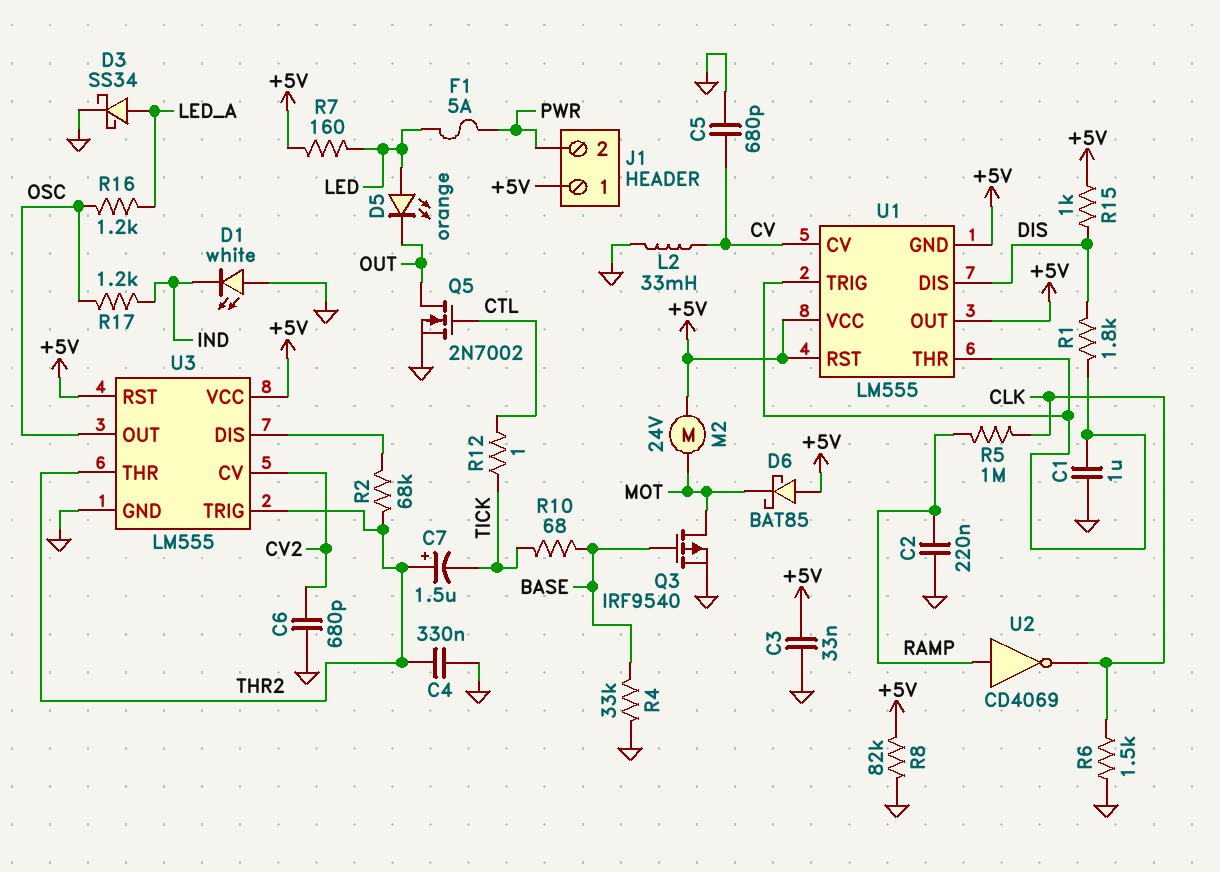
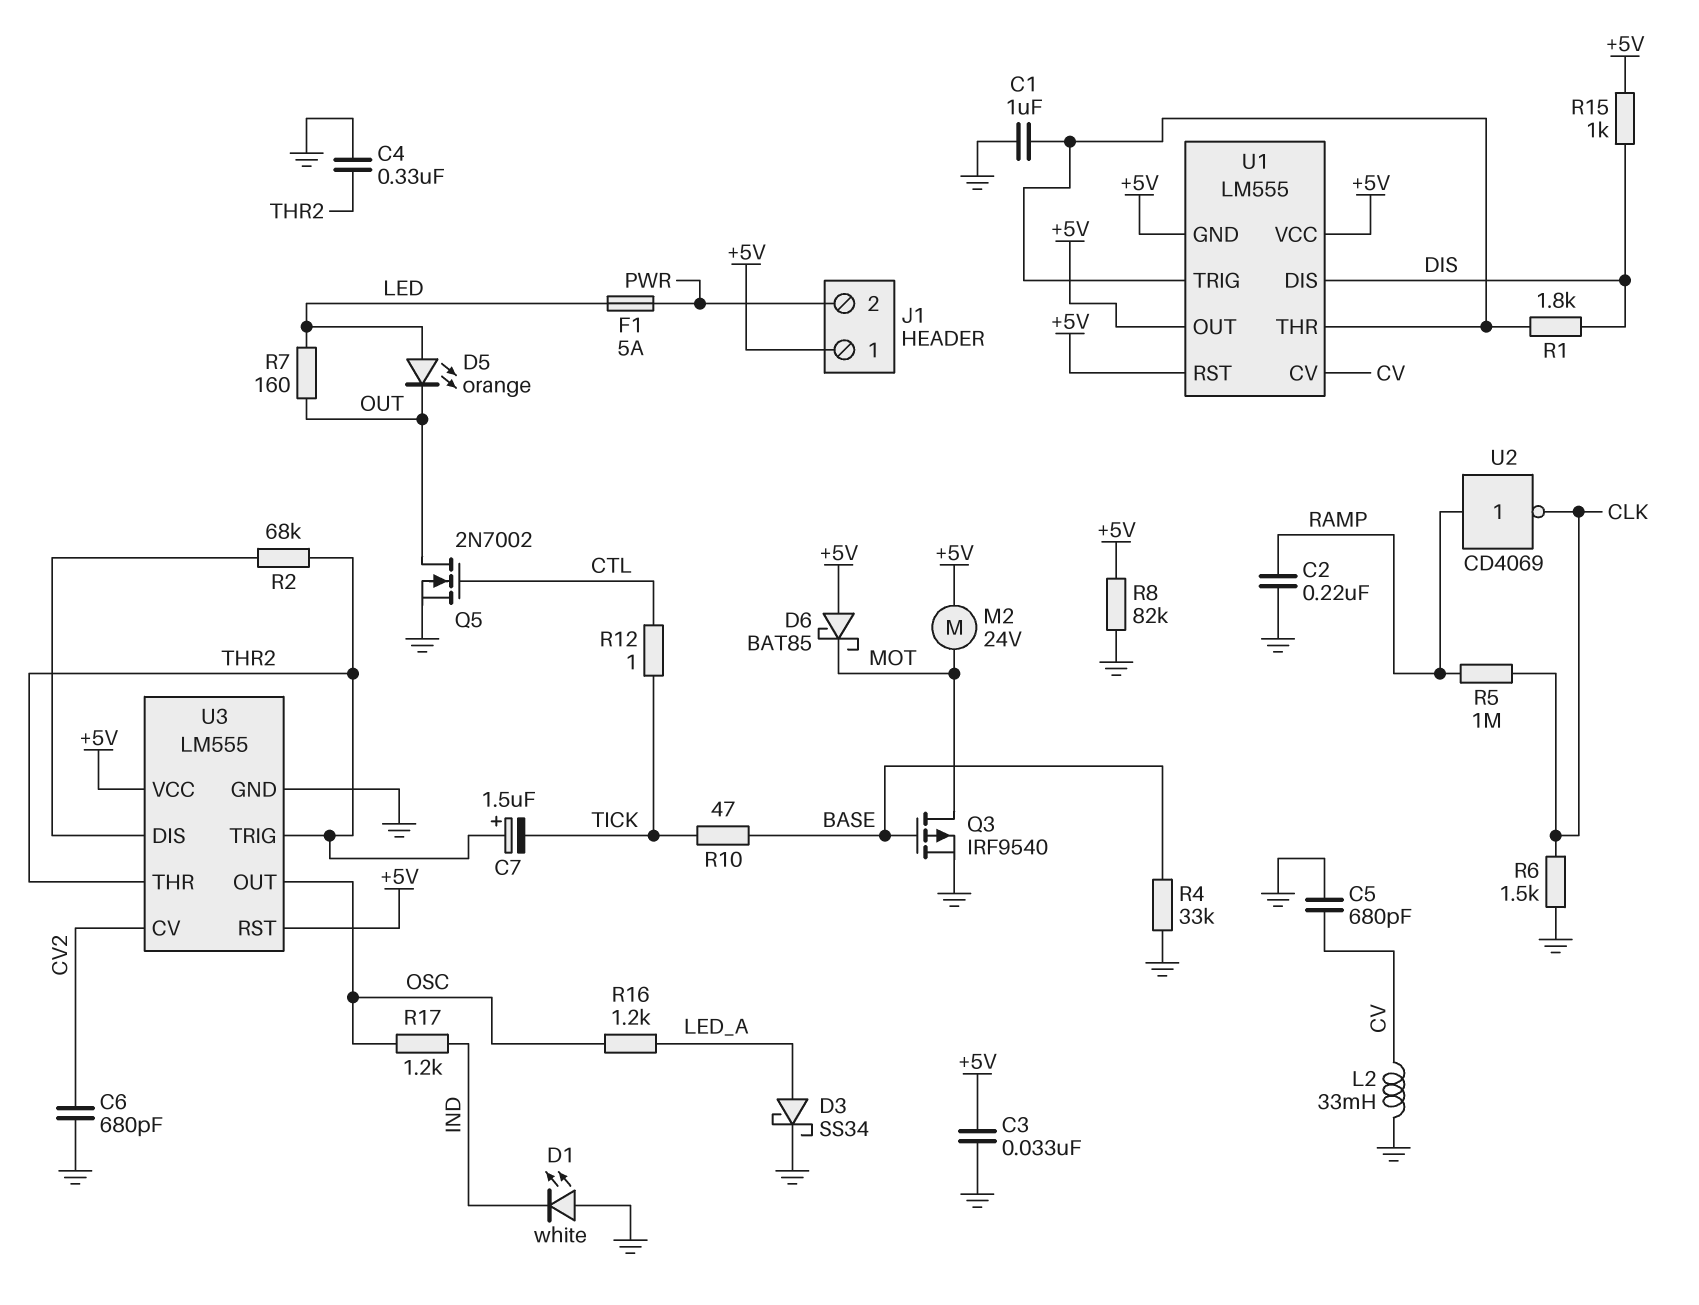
R7: 160 (+5V, LED) -> 160 (LED, OUT)
R10: 68 (BASE, TICK) -> 47 (BASE, TICK)

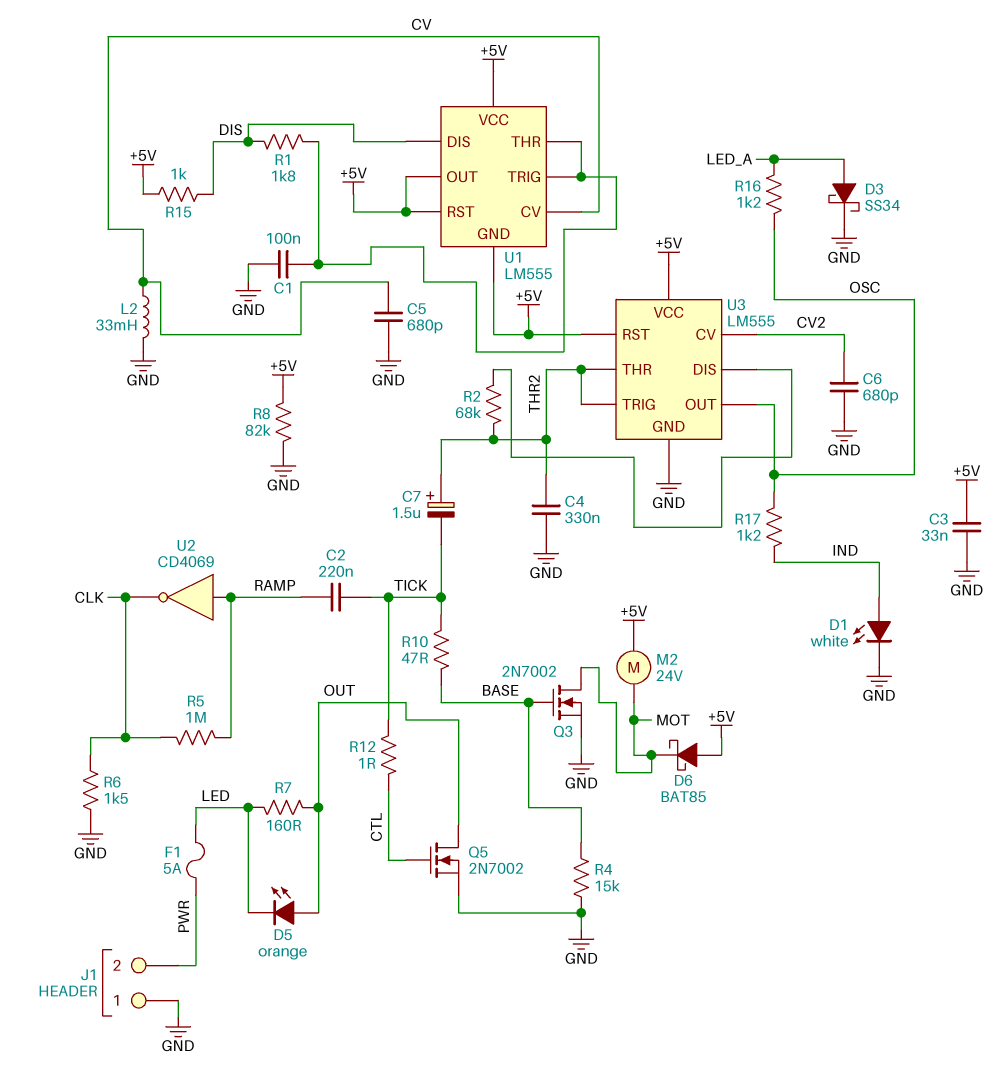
C1: 1uF (GND, U1/THR) -> 100nF (GND, U1/THR)
C2: 220nF (GND, RAMP) -> 220nF (RAMP, TICK)
D1: LED white (A GND, K IND) -> LED white (A IND, K GND)
D5: LED orange (A LED, K OUT) -> LED orange (A OUT, K LED)
J1 pin 1: +5V -> GND
Q3: PMOS IRF9540 (G BASE, D MOT, S GND) -> NMOS 2N7002 (G BASE, D MOT, S GND)
R4: 33k (BASE, GND) -> 15k (BASE, GND)

